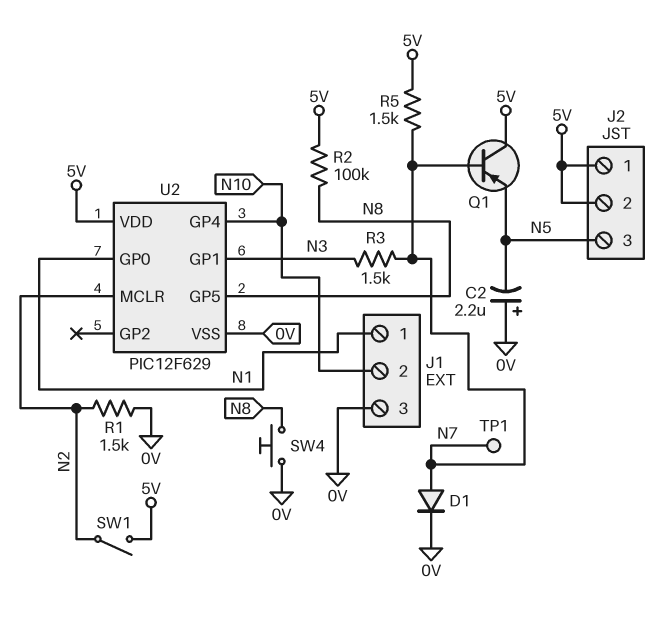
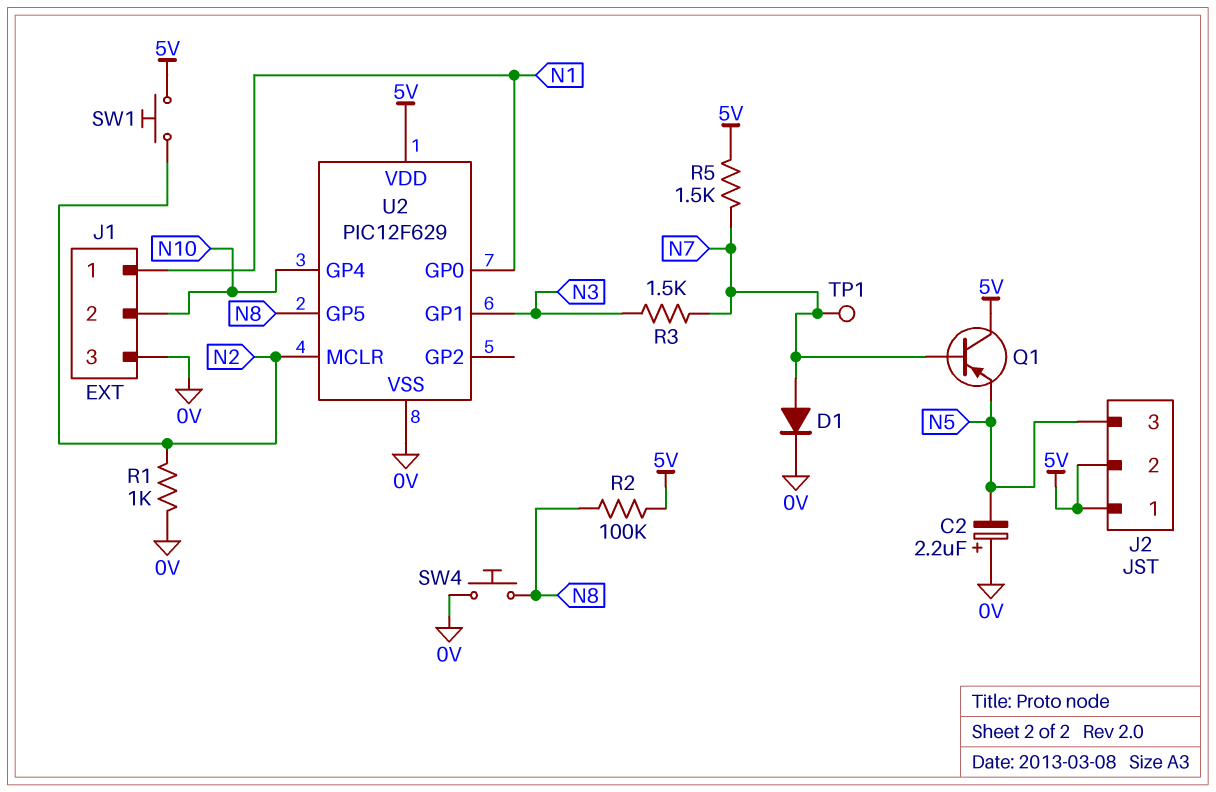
R1: 1.5k (0V, N2) -> 1k (0V, N2)
SW1: switch (5V, N2) -> button (5V, N2)

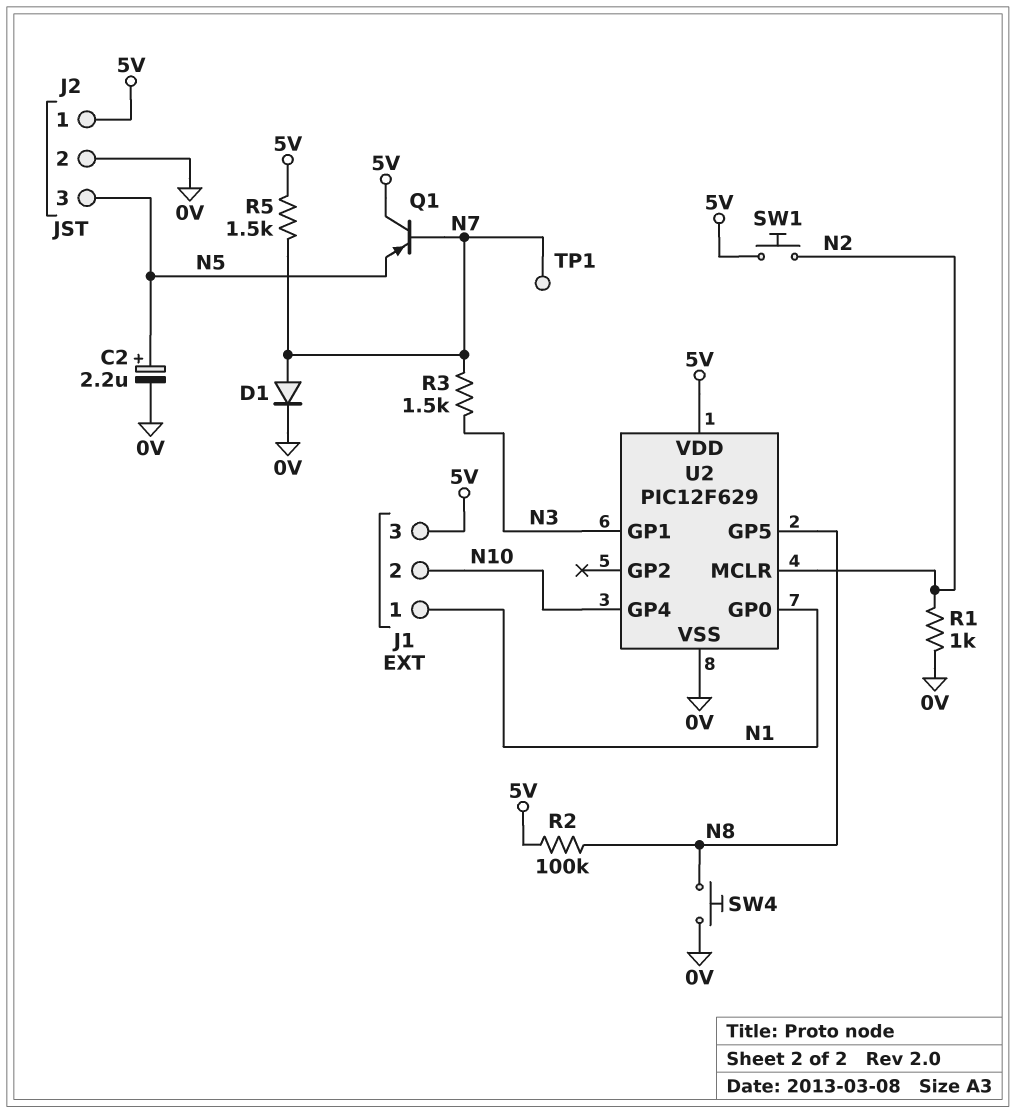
C2: 2.2uF (plus 0V, minus N5) -> 2.2uF (plus N5, minus 0V)
J1 pin 3: 0V -> 5V
J2 pin 2: 5V -> 0V

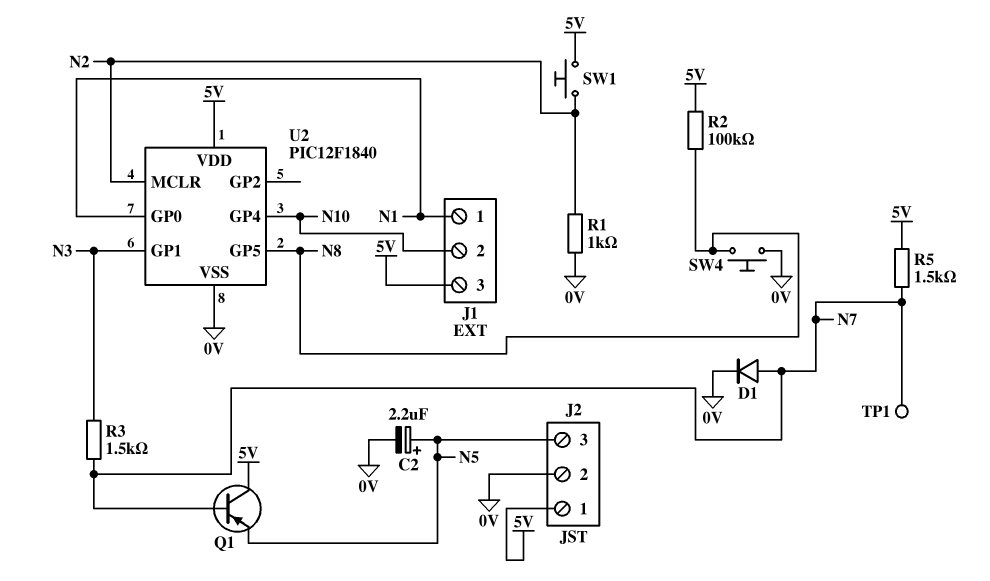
U2: PIC12F629 -> PIC12F1840

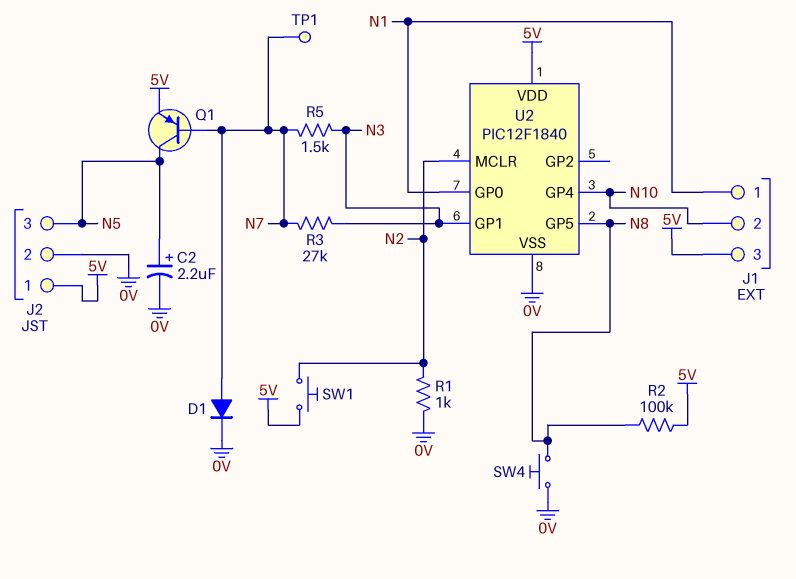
Q1: PNP (B N7, C 5V, E N5) -> PNP (B N7, C N5, E 5V)
R3: 1.5k (N3, N7) -> 27k (N3, N7)
R5: 1.5k (5V, N7) -> 1.5k (N3, N7)

